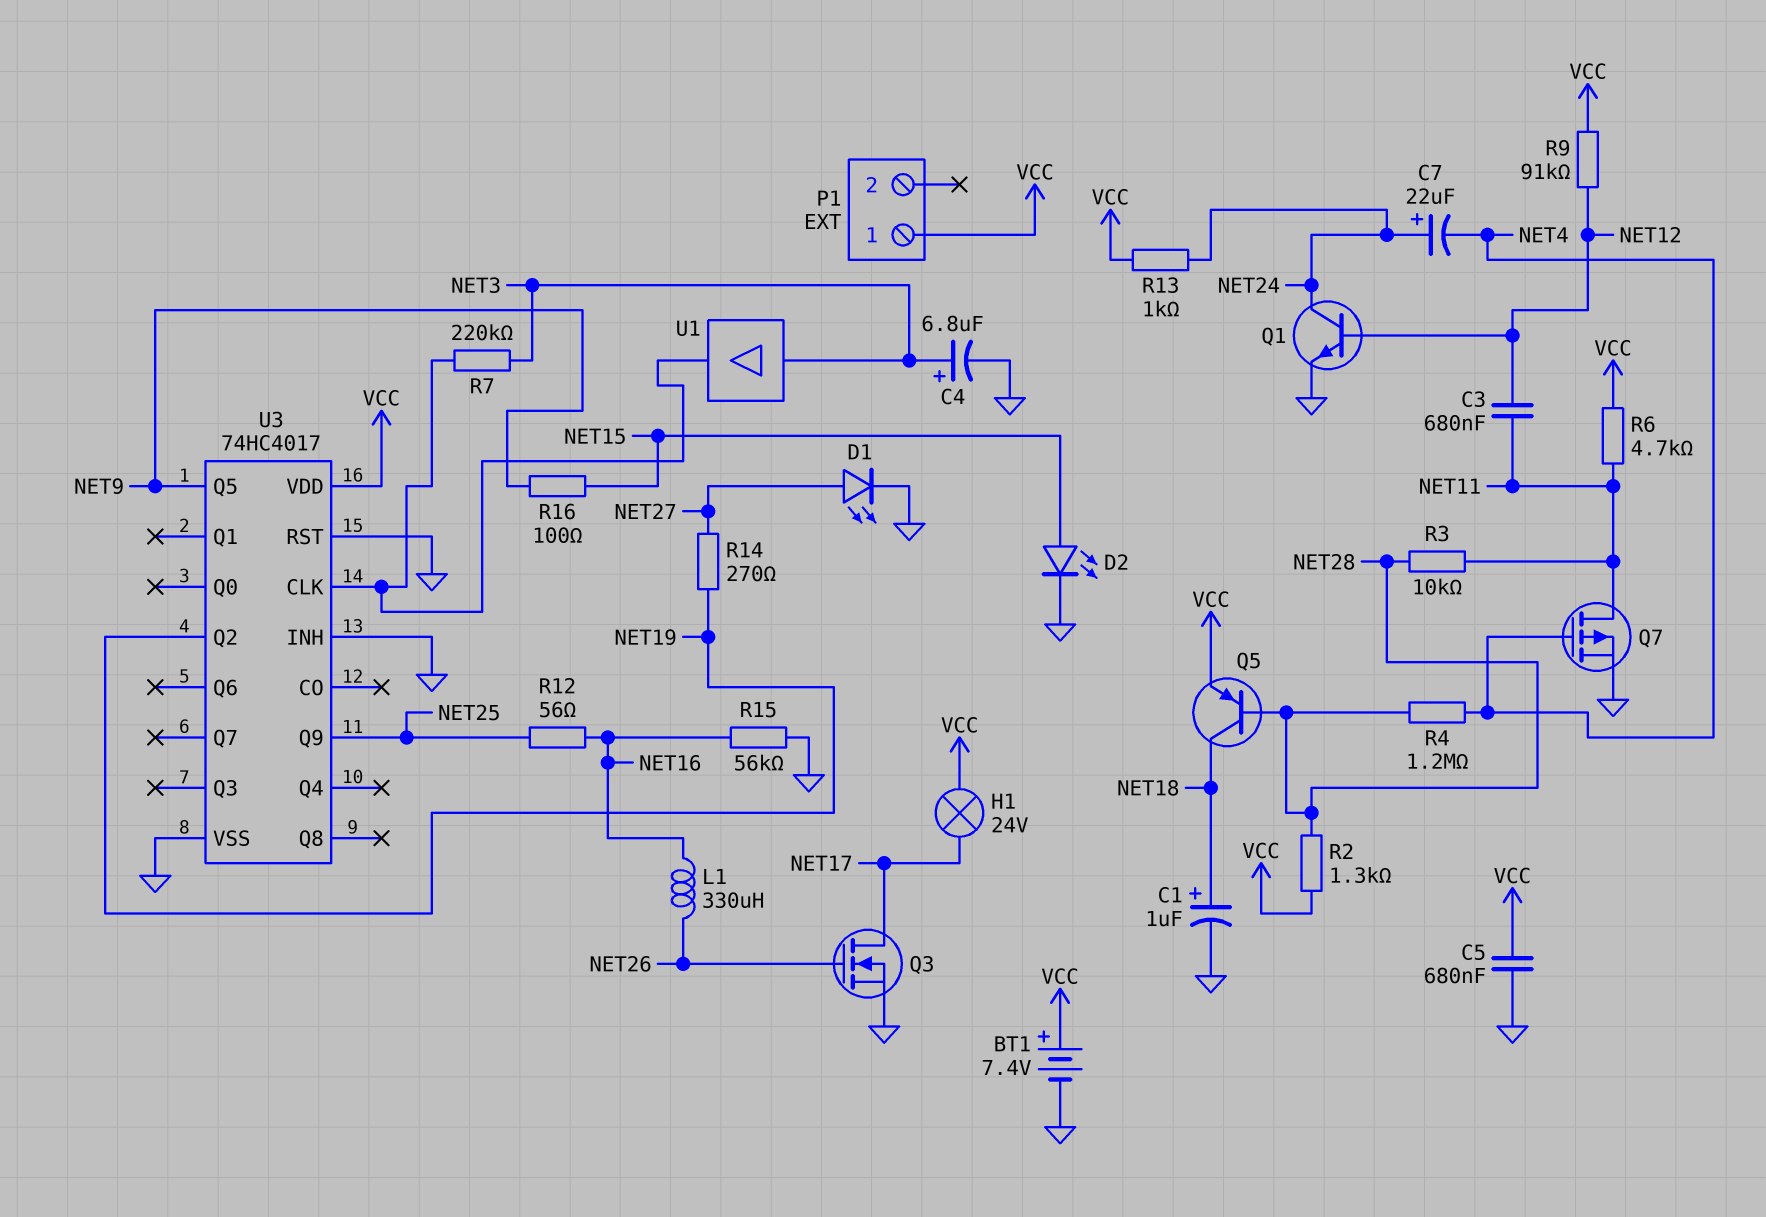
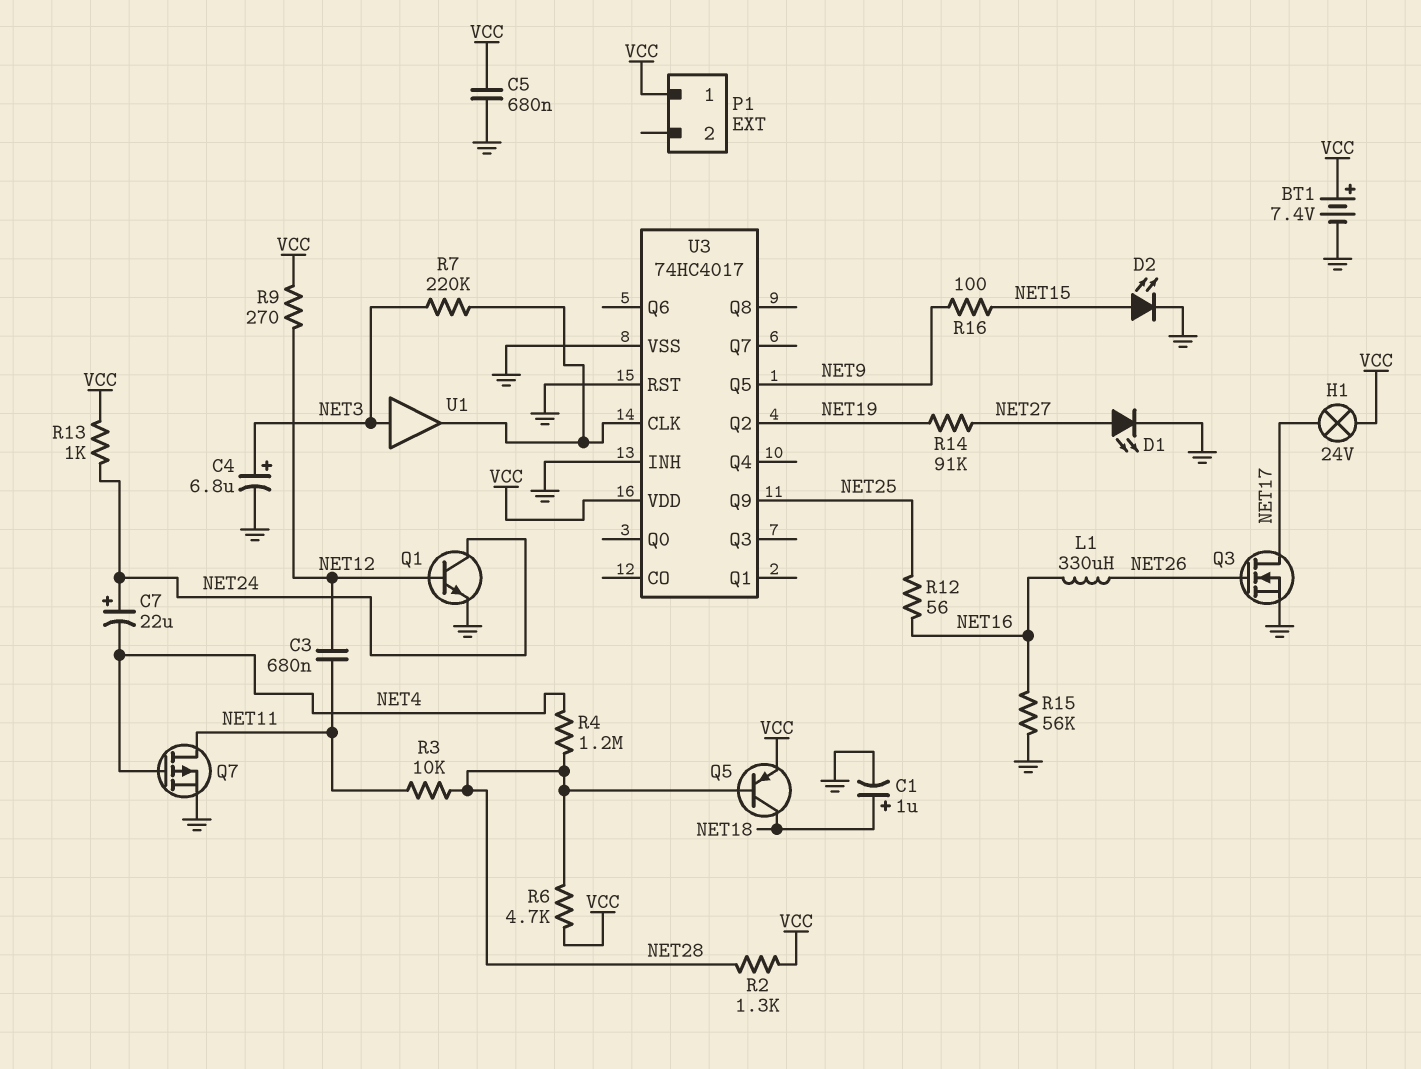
R6: 4.7k (NET11, VCC) -> 4.7k (NET28, VCC)
R9: 91k (NET12, VCC) -> 270 (NET12, VCC)
R14: 270 (NET19, NET27) -> 91k (NET19, NET27)

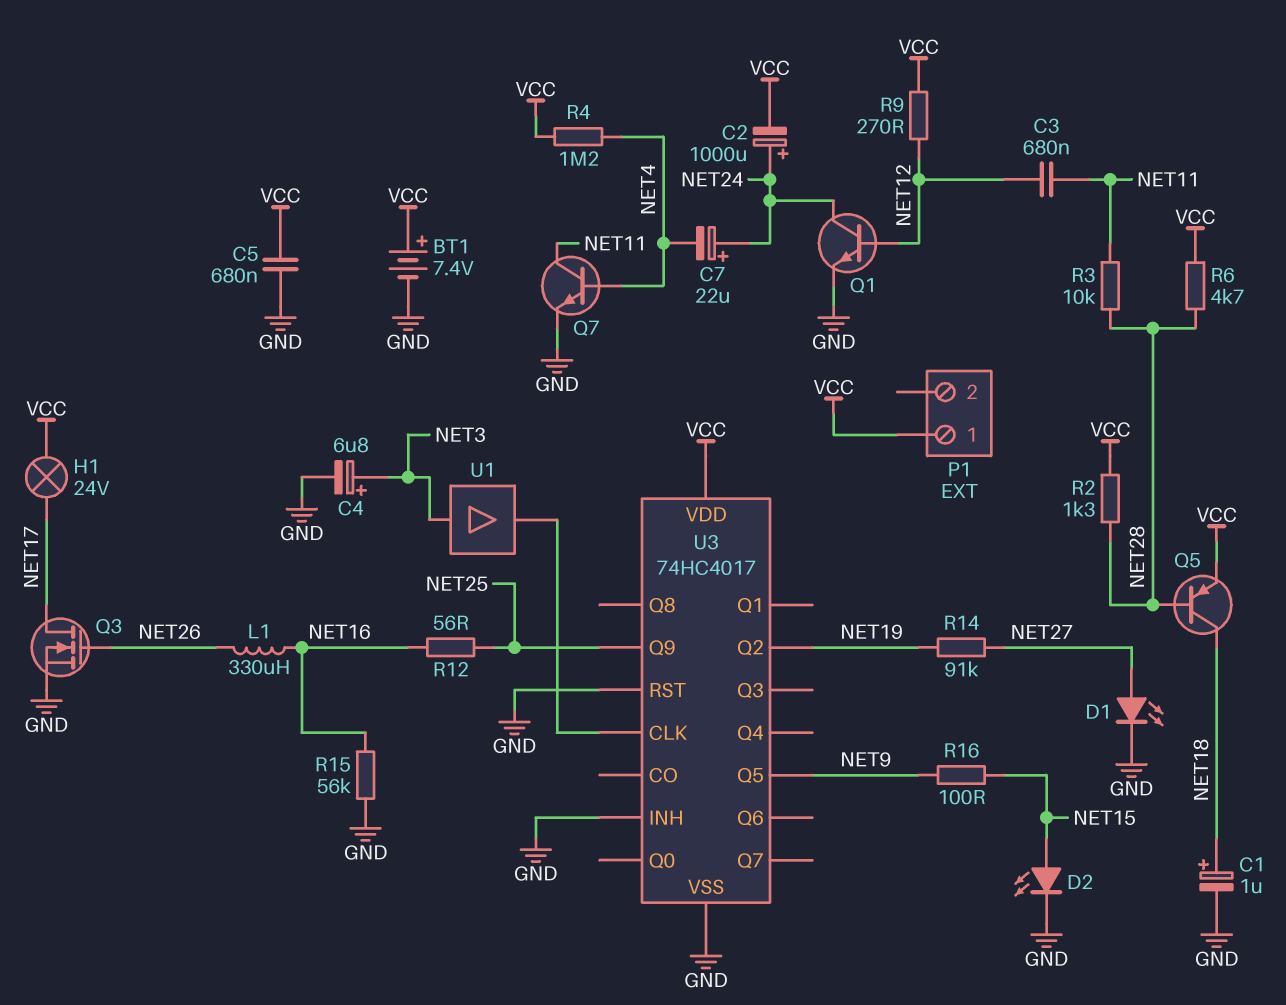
C2: none -> 1000uF (plus NET24, minus VCC)
Q7: PMOS (G NET4, D NET11, S GND) -> NPN (B NET4, C NET11, E GND)
R4: 1.2M (NET4, NET28) -> 1.2M (NET4, VCC)
R7: 220k (NET3, U3/CLK) -> none
R13: 1k (NET24, VCC) -> none

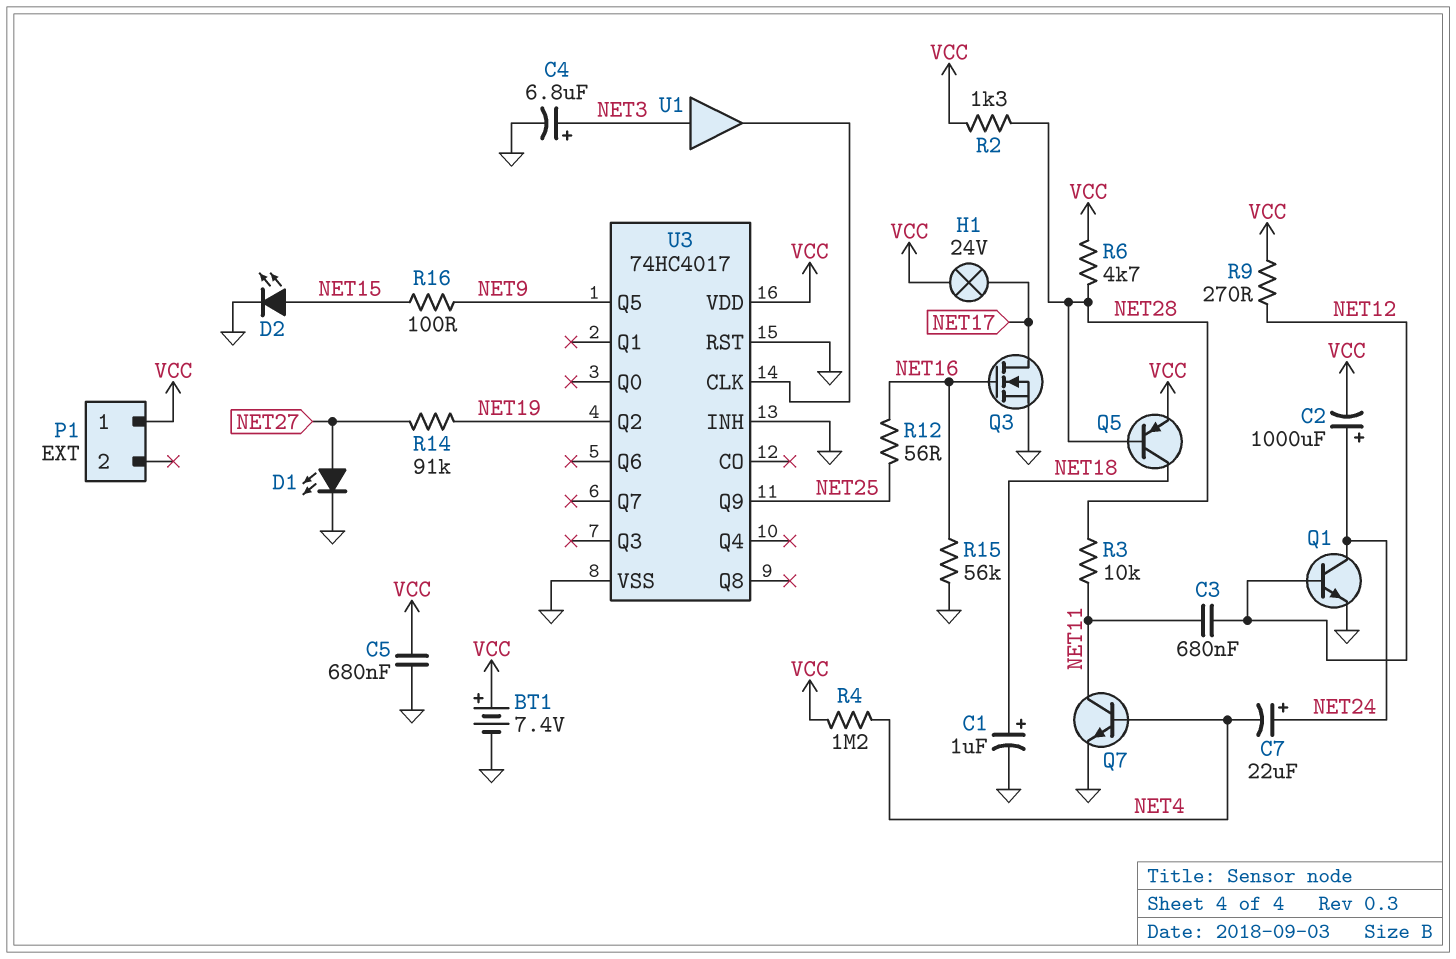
L1: 330uH (NET16, NET26) -> none
Q3: NMOS (G NET26, D NET17, S GND) -> NMOS (G NET16, D NET17, S GND)

